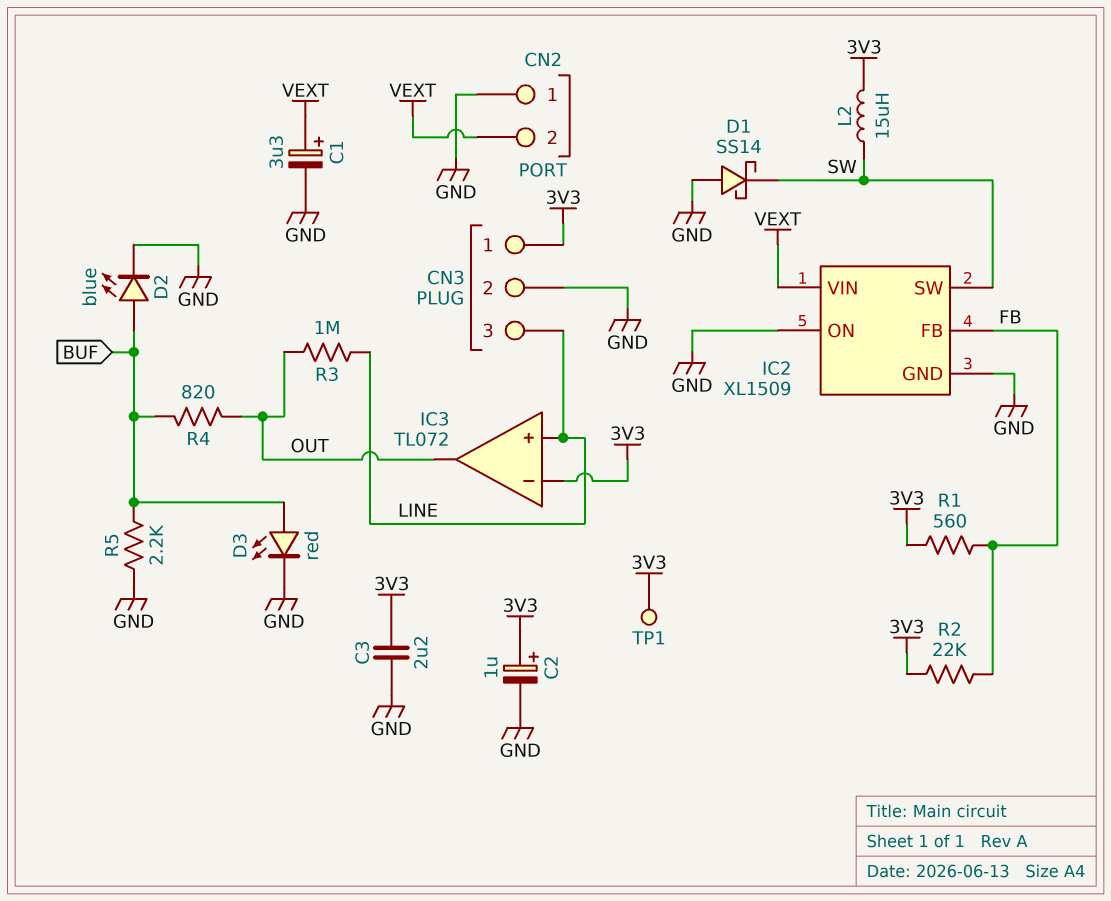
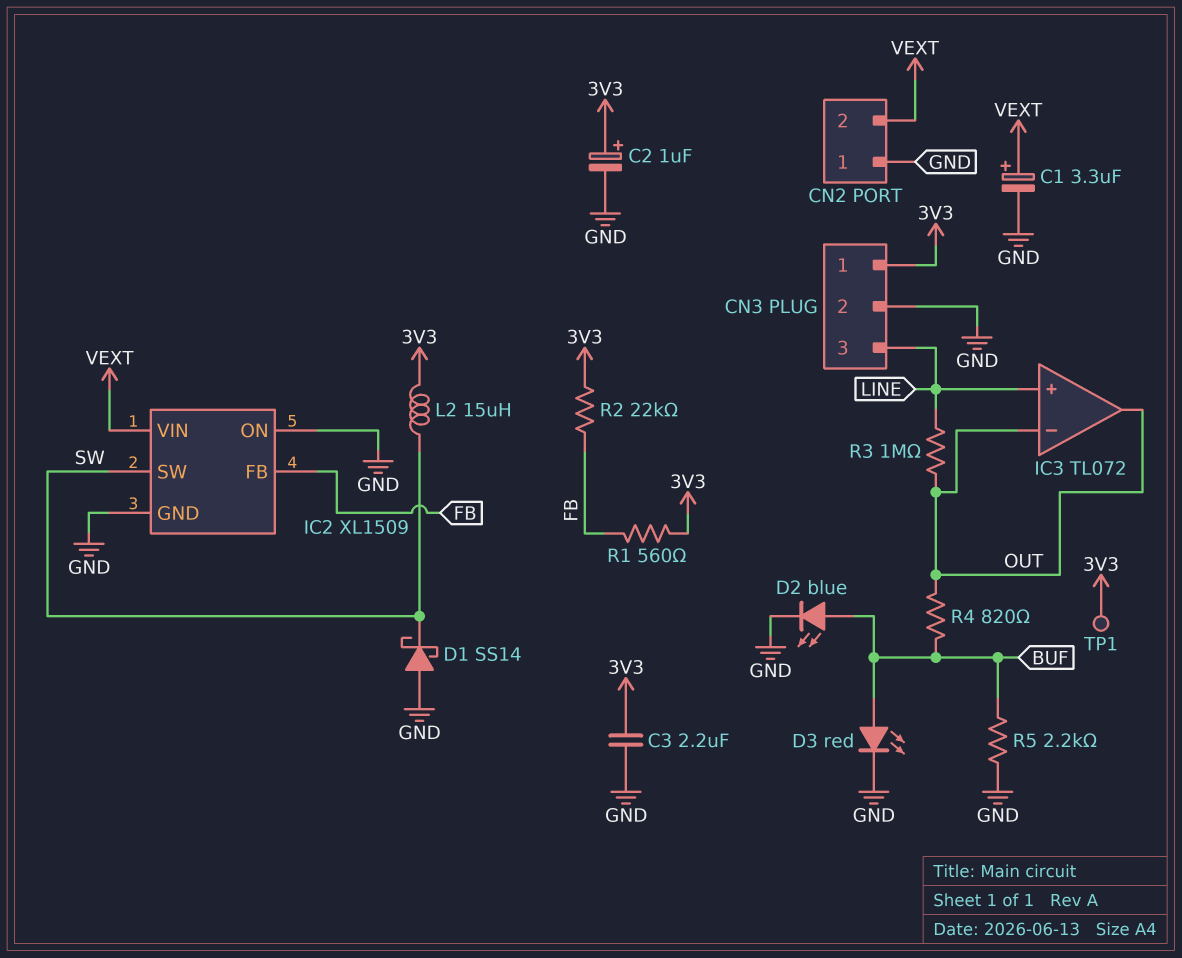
IC3 pin in-: 3V3 -> OUT

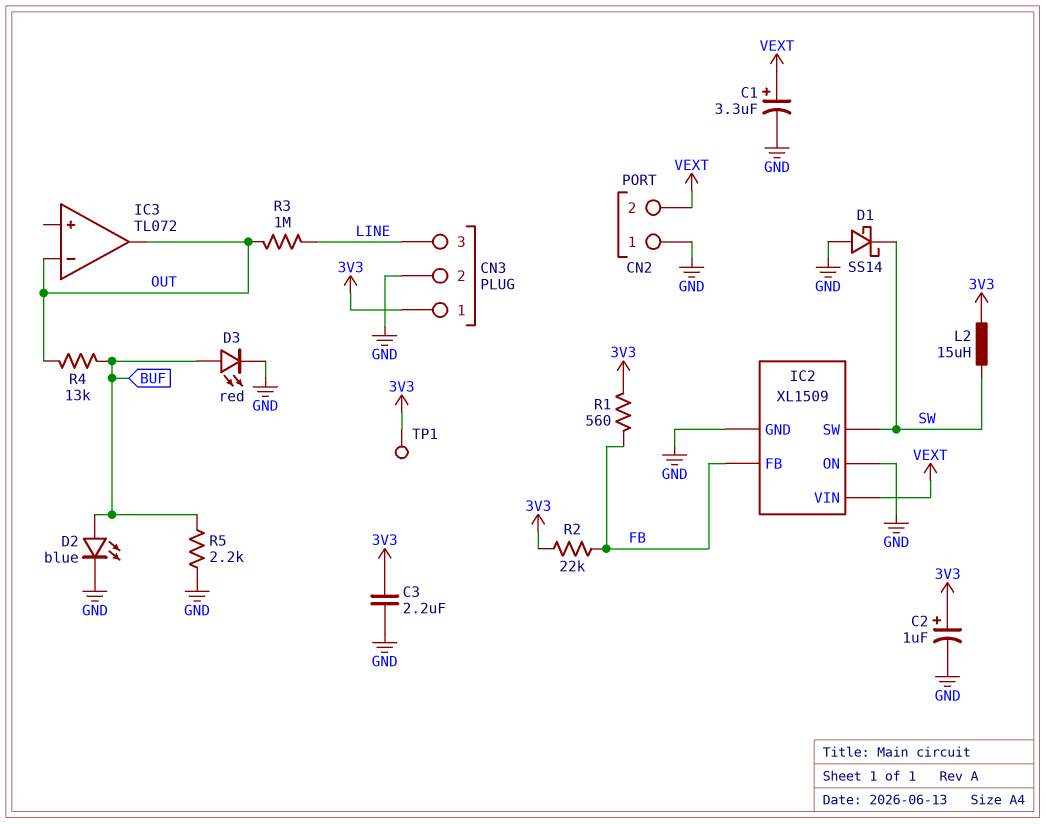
IC3 pin in+: LINE -> none
R4: 820 (BUF, OUT) -> 13k (BUF, OUT)

